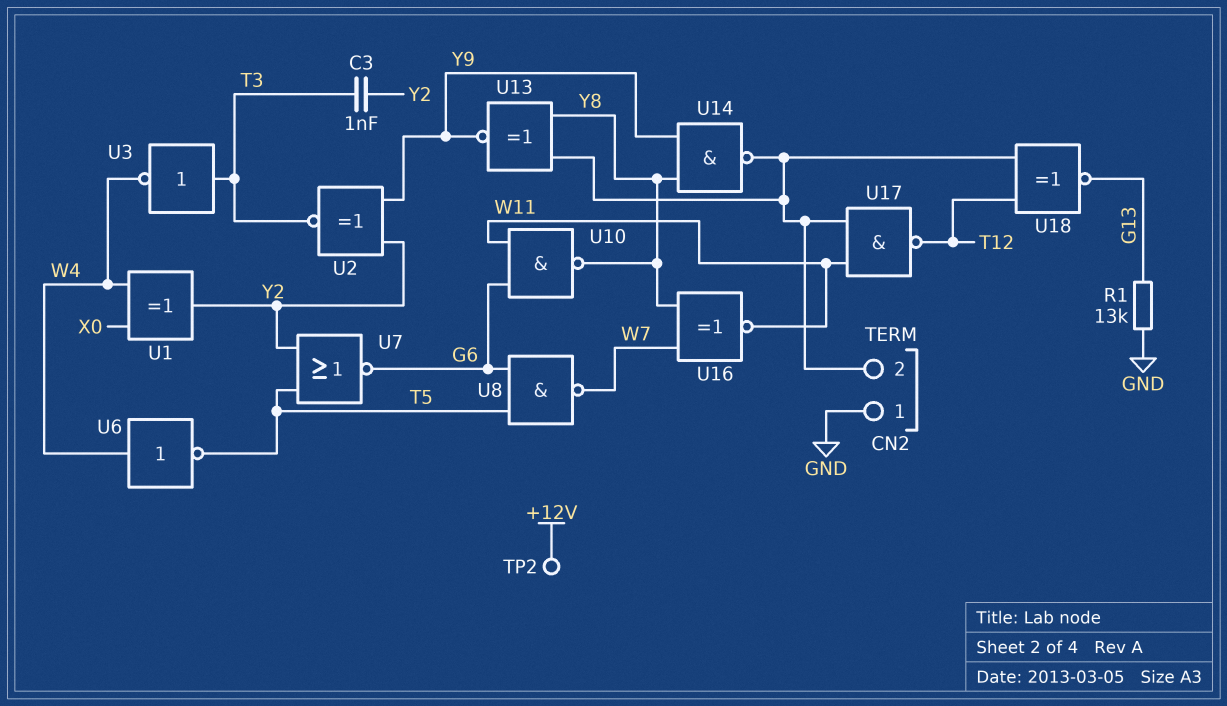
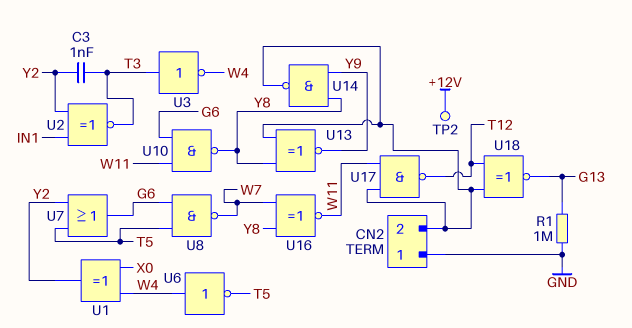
R1: 13k (G13, GND) -> 1M (G13, GND)
U2: XNOR (in Y2, in Y9, out T3) -> XNOR (in IN1, in Y2, out T3)
U7: NOR (in T5, in Y2, out G6) -> OR (in T5, in Y2, out G6)

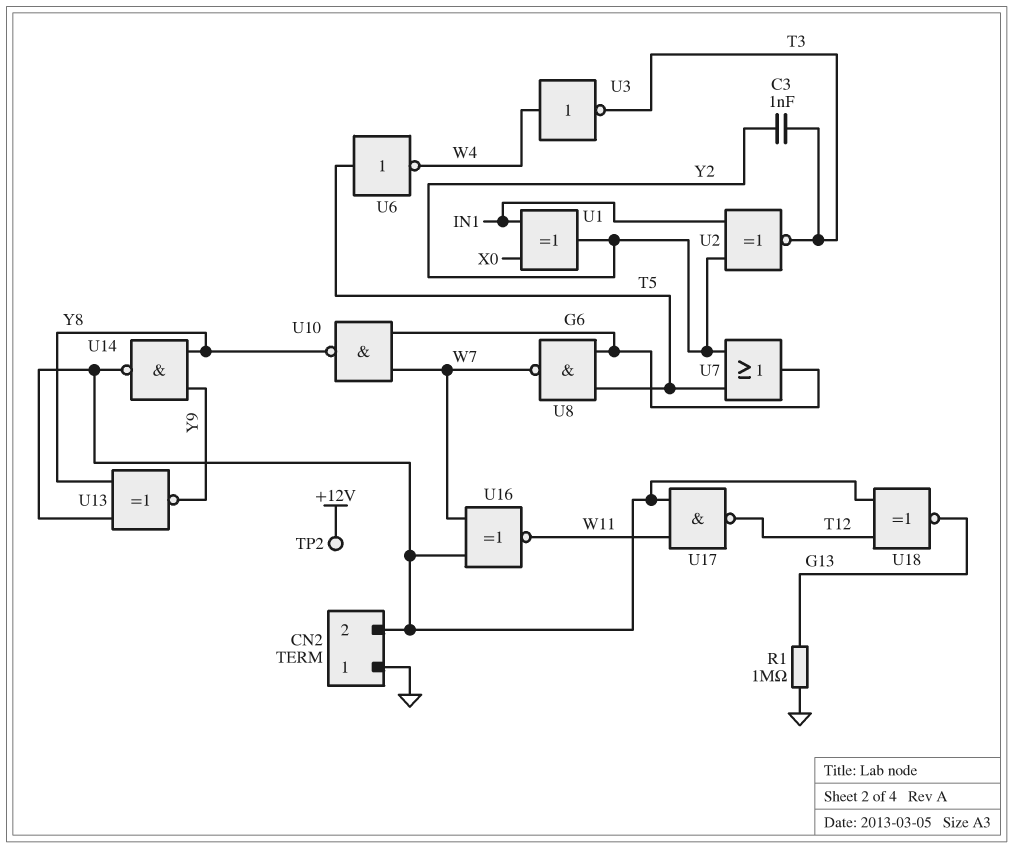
U1: XOR (in W4, in X0, out Y2) -> XOR (in IN1, in X0, out Y2)
U3: NOT (in T3, out W4) -> NOT (in W4, out T3)
U6: NOT (in W4, out T5) -> NOT (in T5, out W4)
U10: NAND (in G6, in W11, out Y8) -> NAND (in G6, in W7, out Y8)
U16: XNOR (in W7, in Y8, out W11) -> XNOR (in CN2/2, in W7, out W11)

